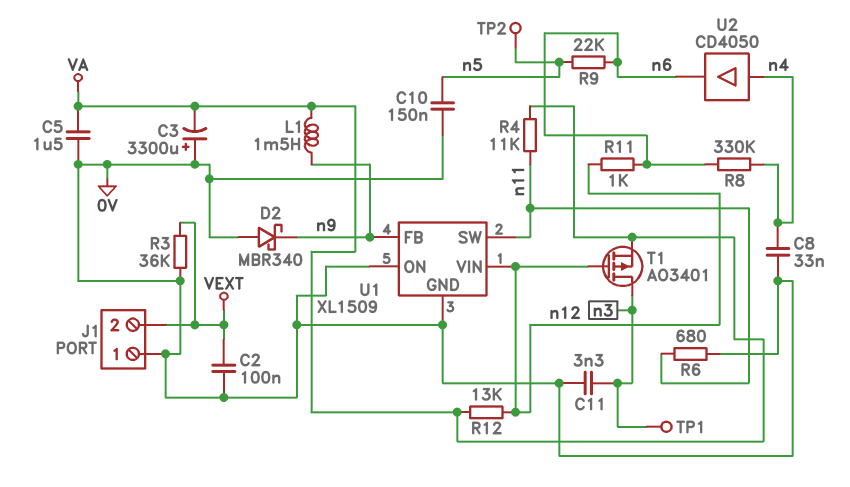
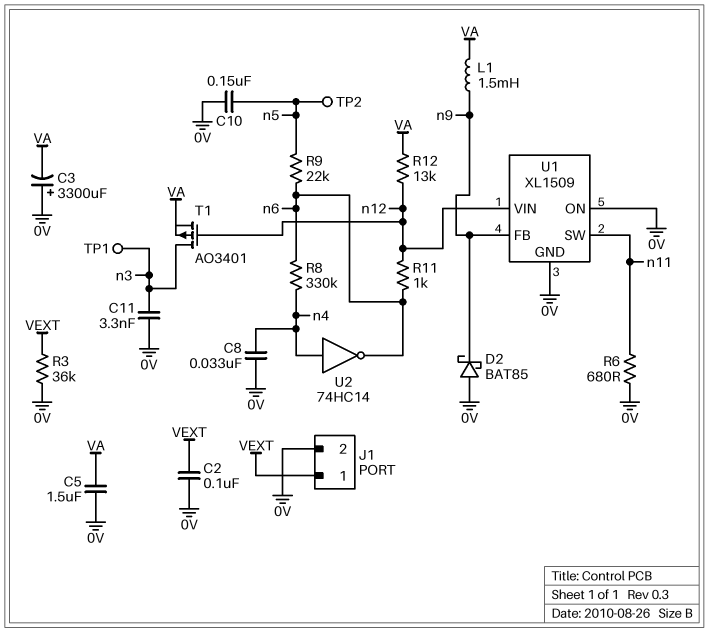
D2: schottky MBR340 (A 0V, K n9) -> schottky BAT85 (A 0V, K n9)
J1 pin 1: 0V -> VEXT
J1 pin 2: VEXT -> 0V
R4: 11k (VA, n11) -> none
U2: buffer CD4050 (in n4, out n6) -> NOT 74HC14 (in n4, out n6)

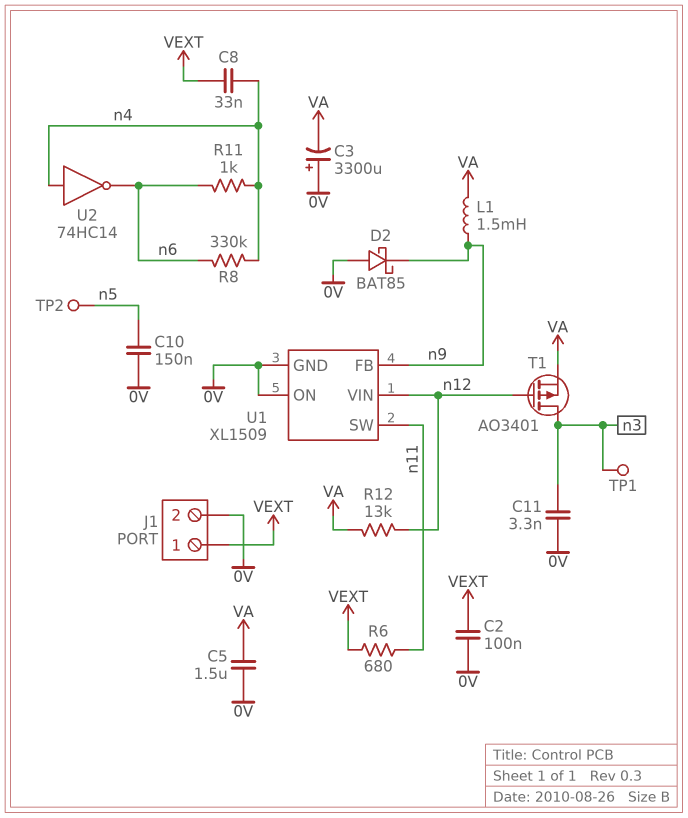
C8: 33nF (0V, n4) -> 33nF (VEXT, n4)
R3: 36k (0V, VEXT) -> none
R6: 680 (0V, n11) -> 680 (VEXT, n11)
R9: 22k (n5, n6) -> none
R11: 1k (n6, n12) -> 1k (n4, n6)

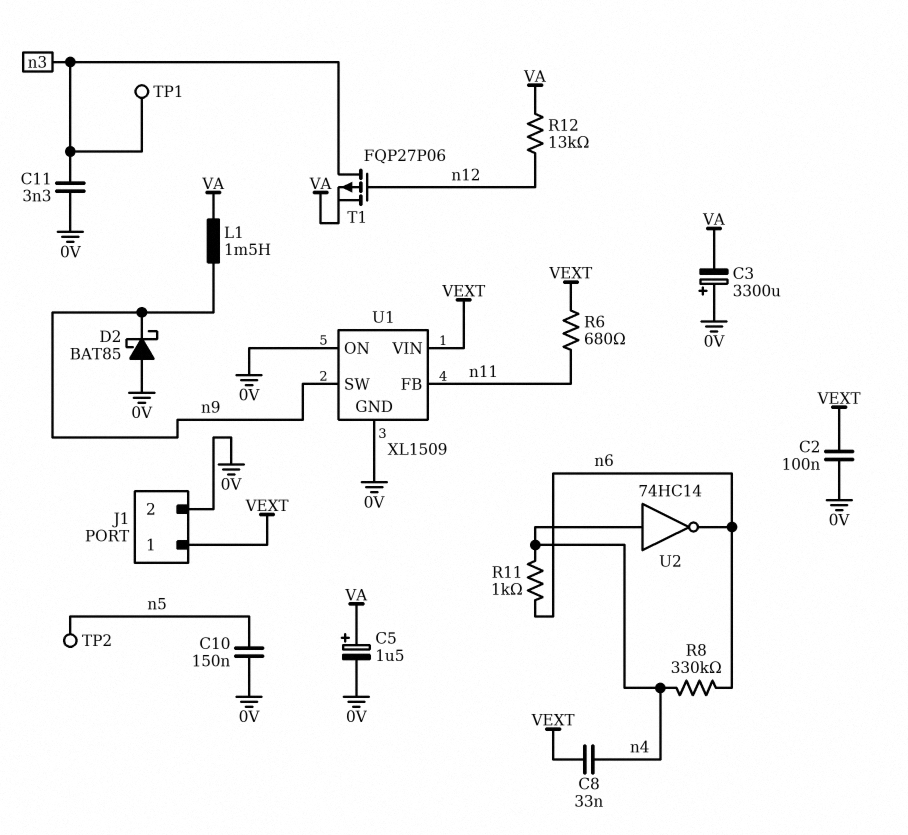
C5: 1.5uF (0V, VA) -> 1.5uF (plus VA, minus 0V)
T1: PMOS AO3401 (G n12, D n3, S VA) -> PMOS FQP27P06 (G n12, D n3, S VA)
U1 pin FB: n9 -> n11
U1 pin SW: n11 -> n9
U1 pin VIN: n12 -> VEXT

